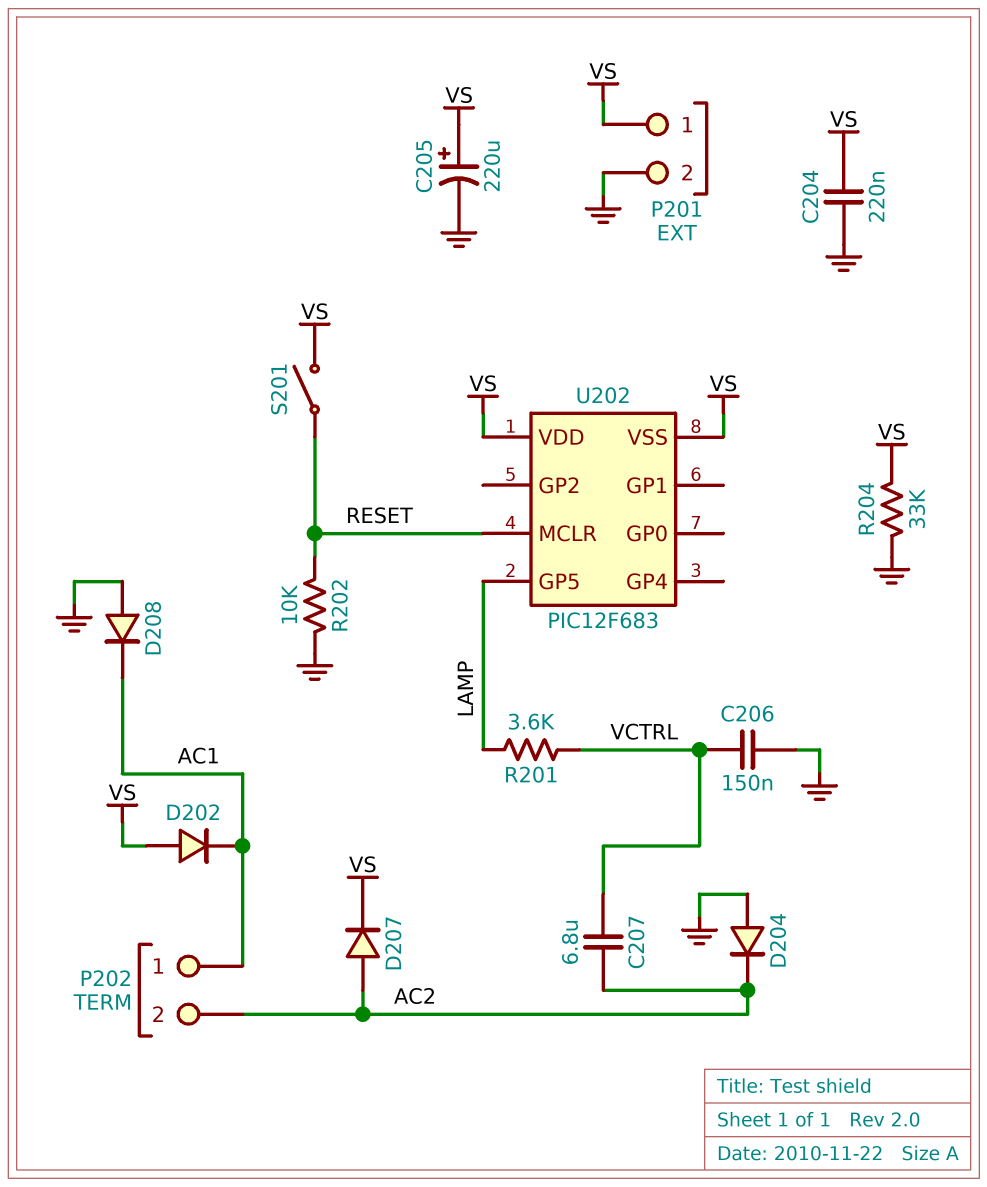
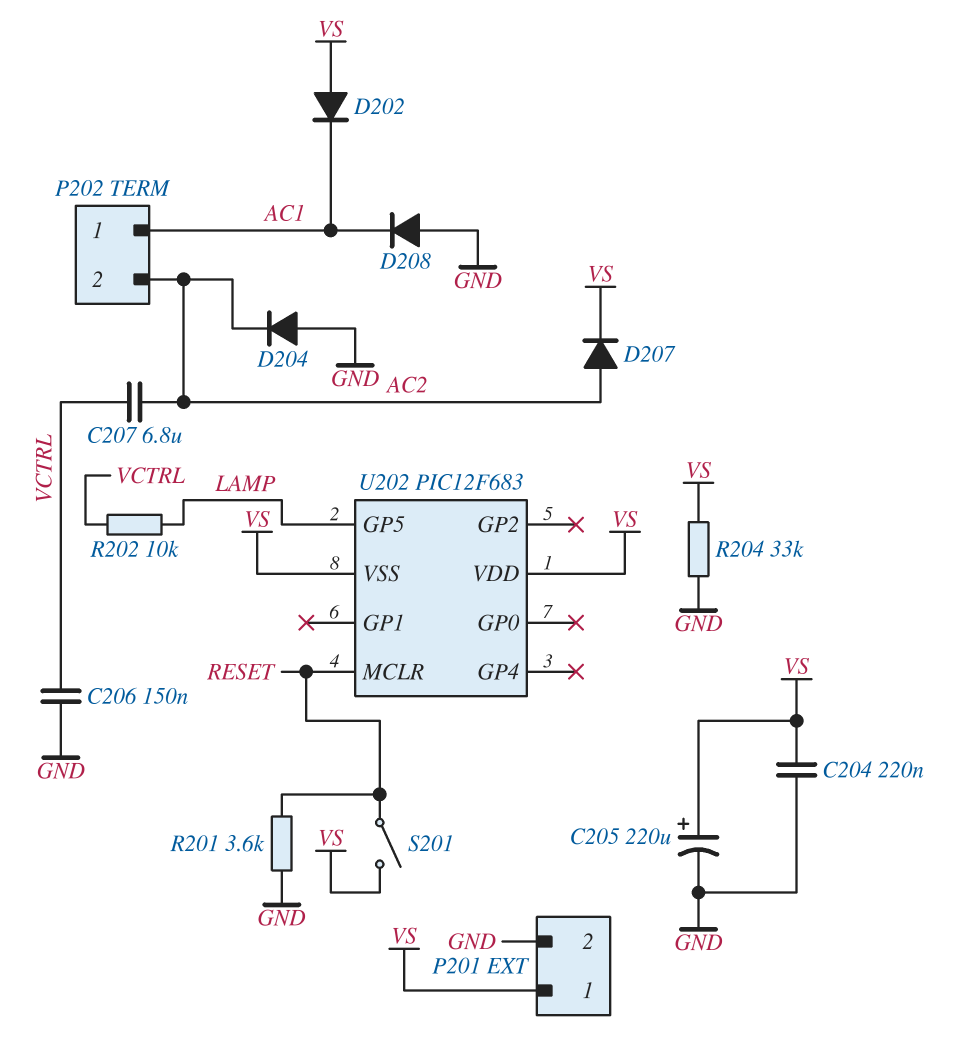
R201: 3.6k (LAMP, VCTRL) -> 3.6k (GND, RESET)
R202: 10k (GND, RESET) -> 10k (LAMP, VCTRL)

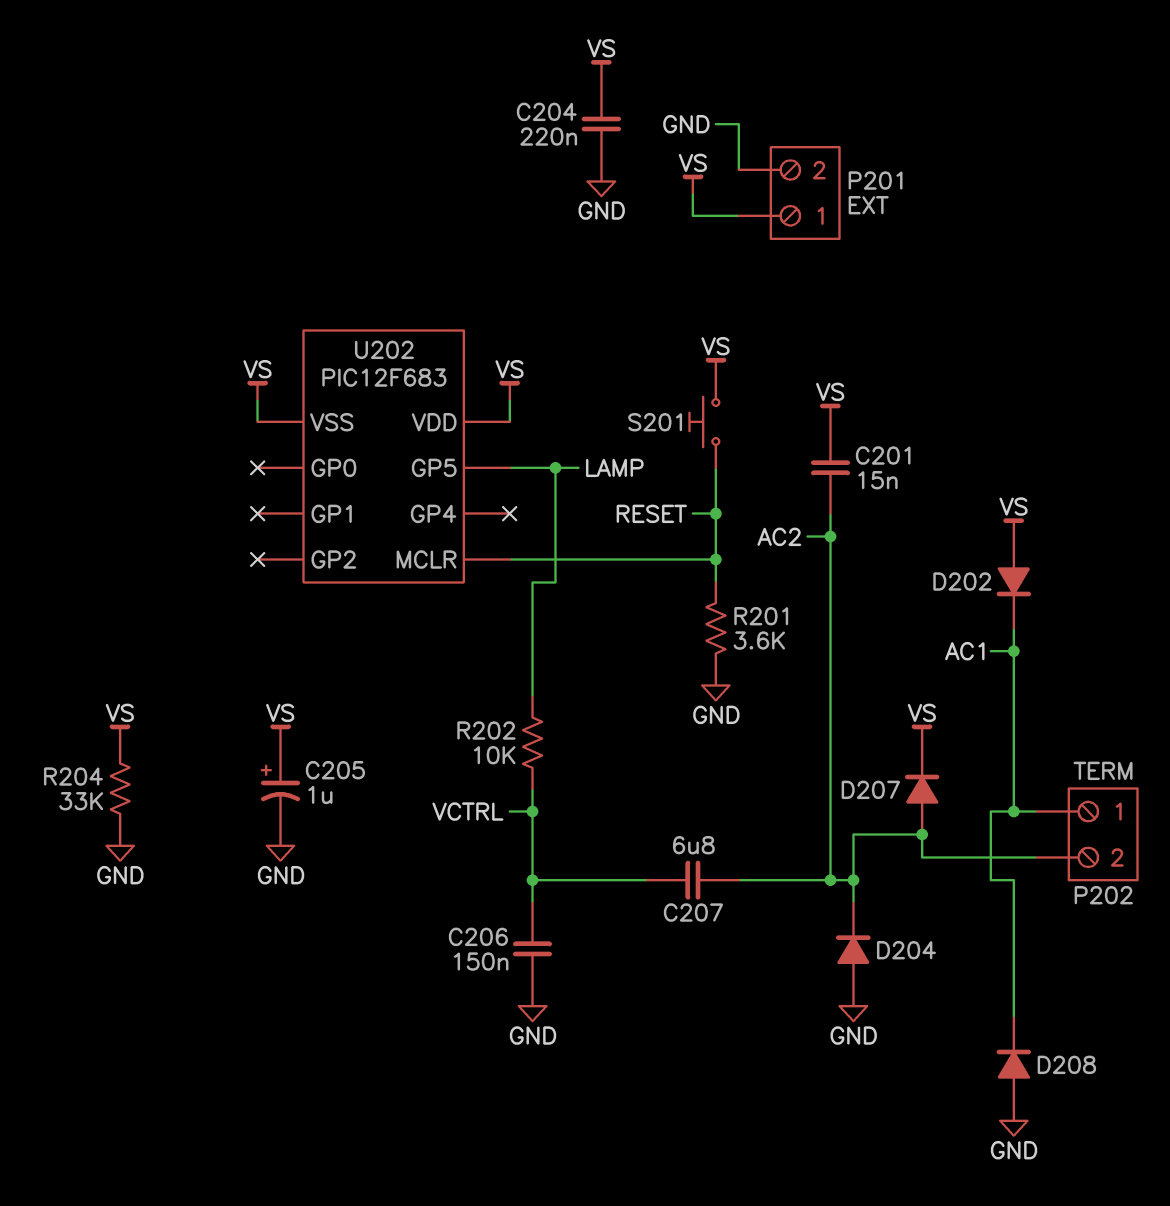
C201: none -> 15nF (AC2, VS)
C205: 220uF (plus VS, minus GND) -> 1uF (plus VS, minus GND)
S201: switch (RESET, VS) -> button (RESET, VS)

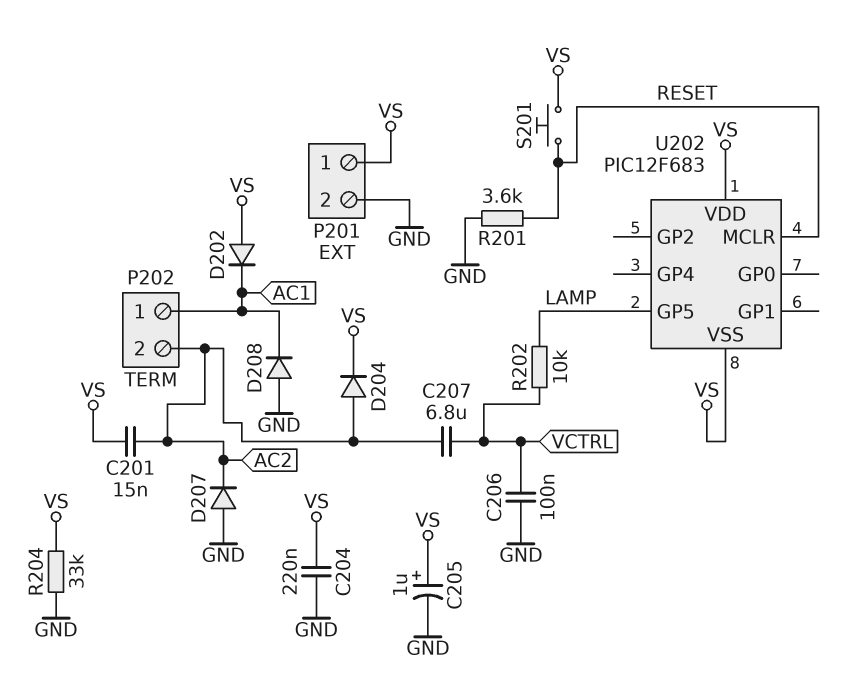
C206: 150nF (GND, VCTRL) -> 100nF (GND, VCTRL)
D204: diode (A GND, K AC2) -> diode (A AC2, K VS)
D207: diode (A AC2, K VS) -> diode (A GND, K AC2)

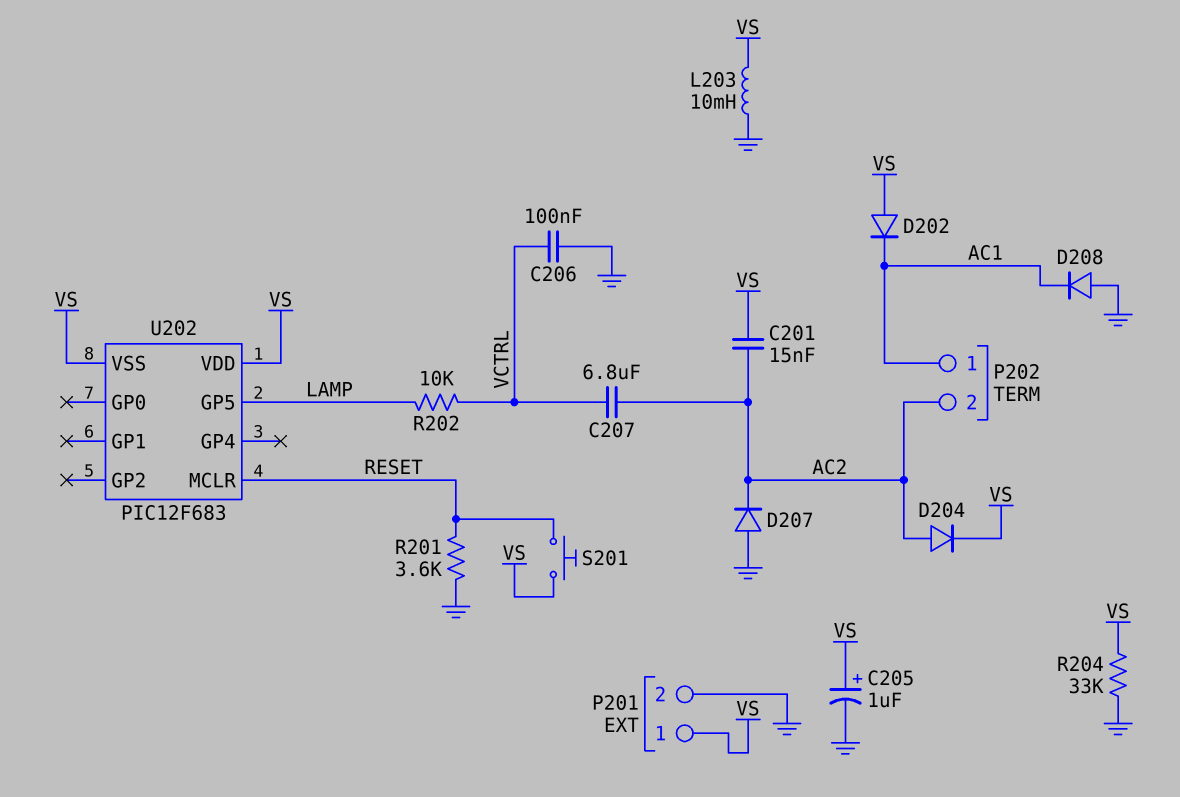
C204: 220nF (GND, VS) -> none
L203: none -> 10mH (GND, VS)

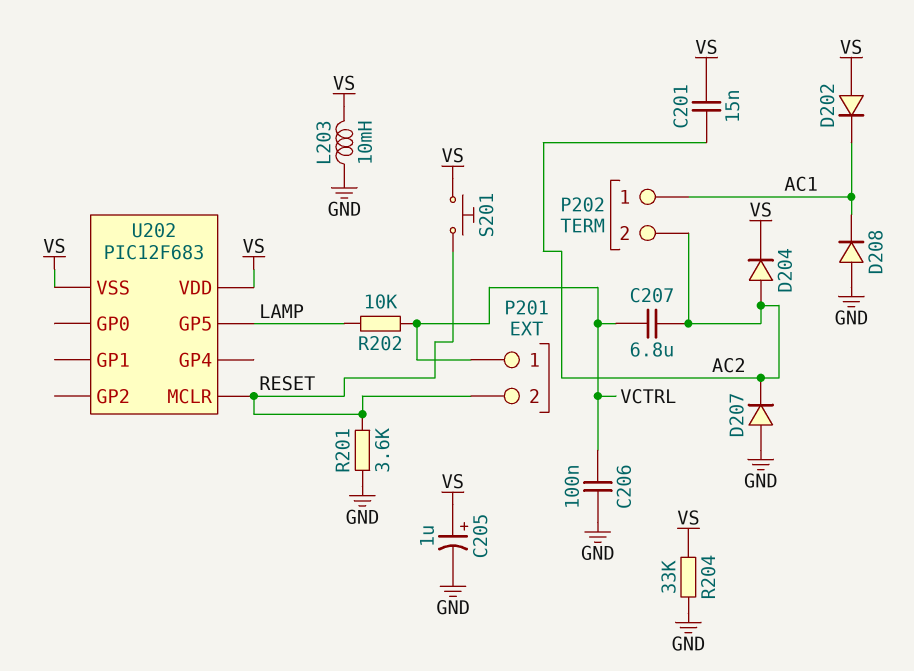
P201 pin 1: VS -> VCTRL
P201 pin 2: GND -> RESET

